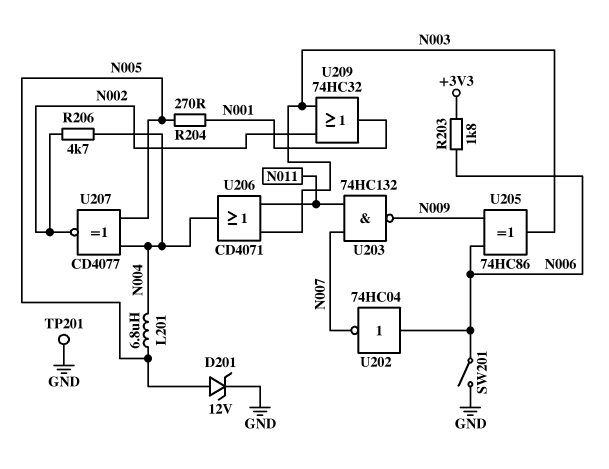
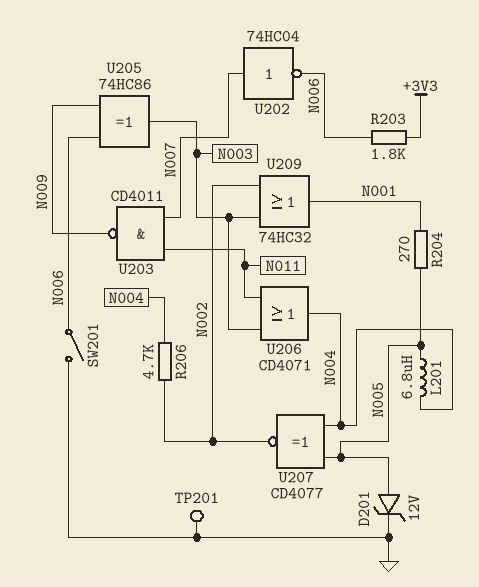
U202: NOT 74HC04 (in N006, out N007) -> NOT 74HC04 (in N007, out N006)
U203: NAND 74HC132 (in N007, in N011, out N009) -> NAND CD4011 (in N007, in N011, out N009)

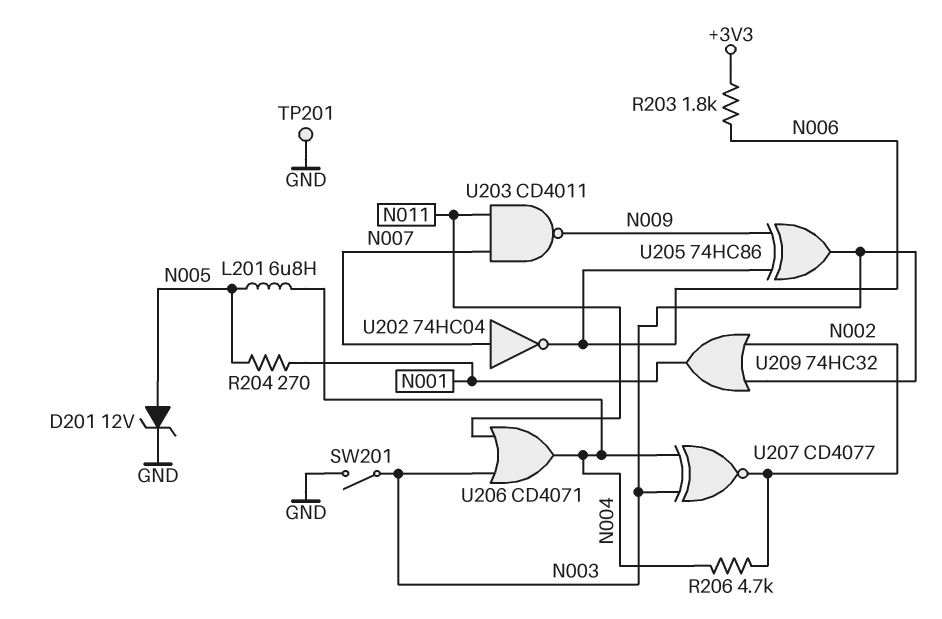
SW201: switch (GND, N006) -> switch (GND, N003)
U207: XNOR CD4077 (in N004, in N005, out N002) -> XNOR CD4077 (in N003, in N004, out N002)

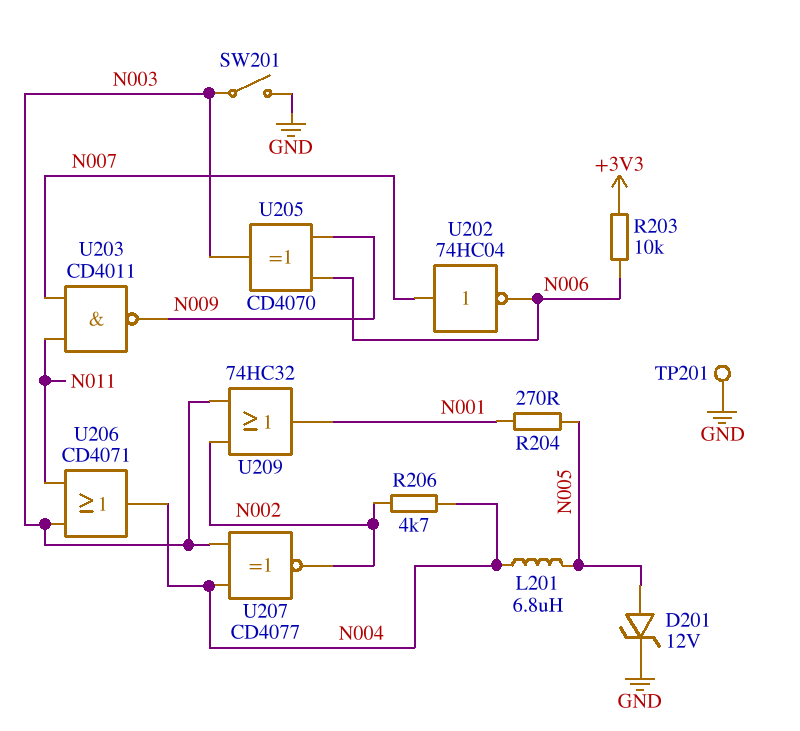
R203: 1.8k (+3V3, N006) -> 10k (+3V3, N006)
U205: XOR 74HC86 (in N006, in N009, out N003) -> XOR CD4070 (in N006, in N009, out N003)

